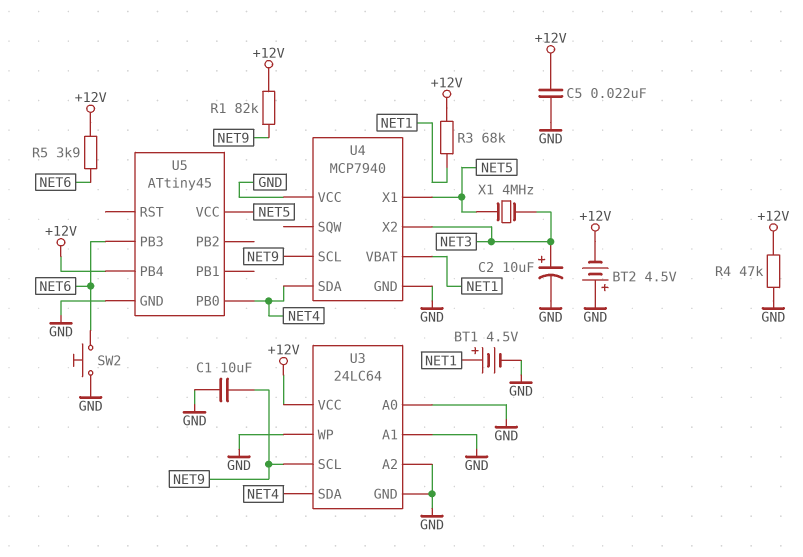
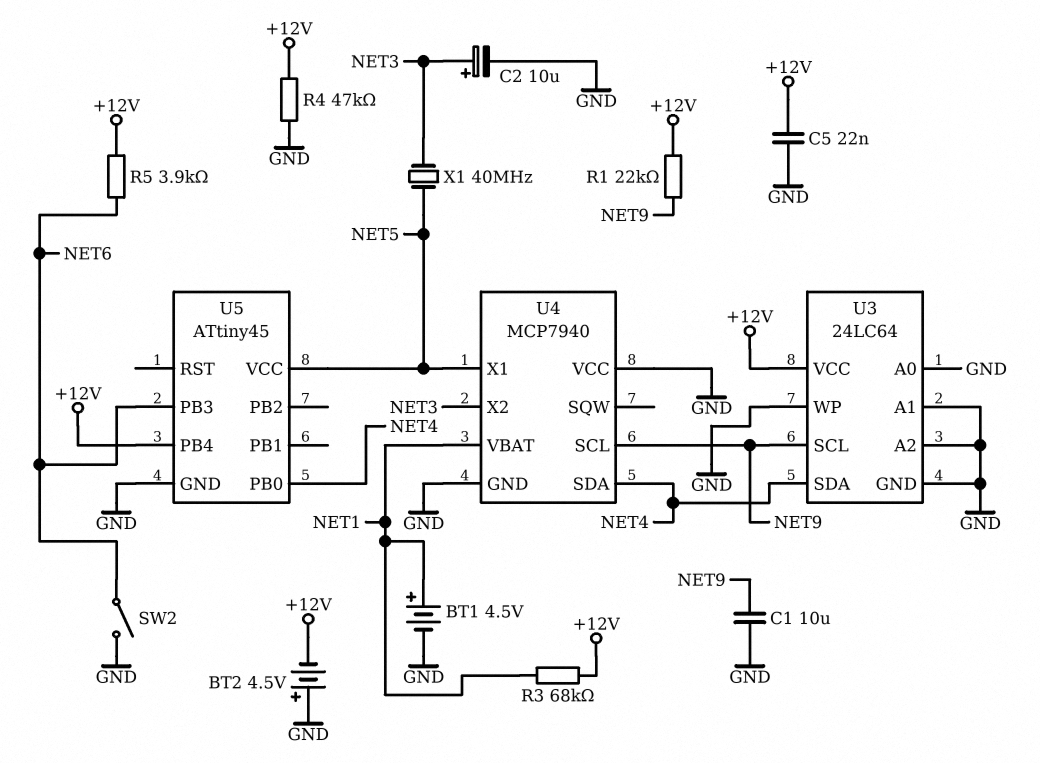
R1: 82k (+12V, NET9) -> 22k (+12V, NET9)
SW2: button (GND, NET6) -> switch (GND, NET6)
X1: 4MHz (NET3, NET5) -> 40MHz (NET3, NET5)

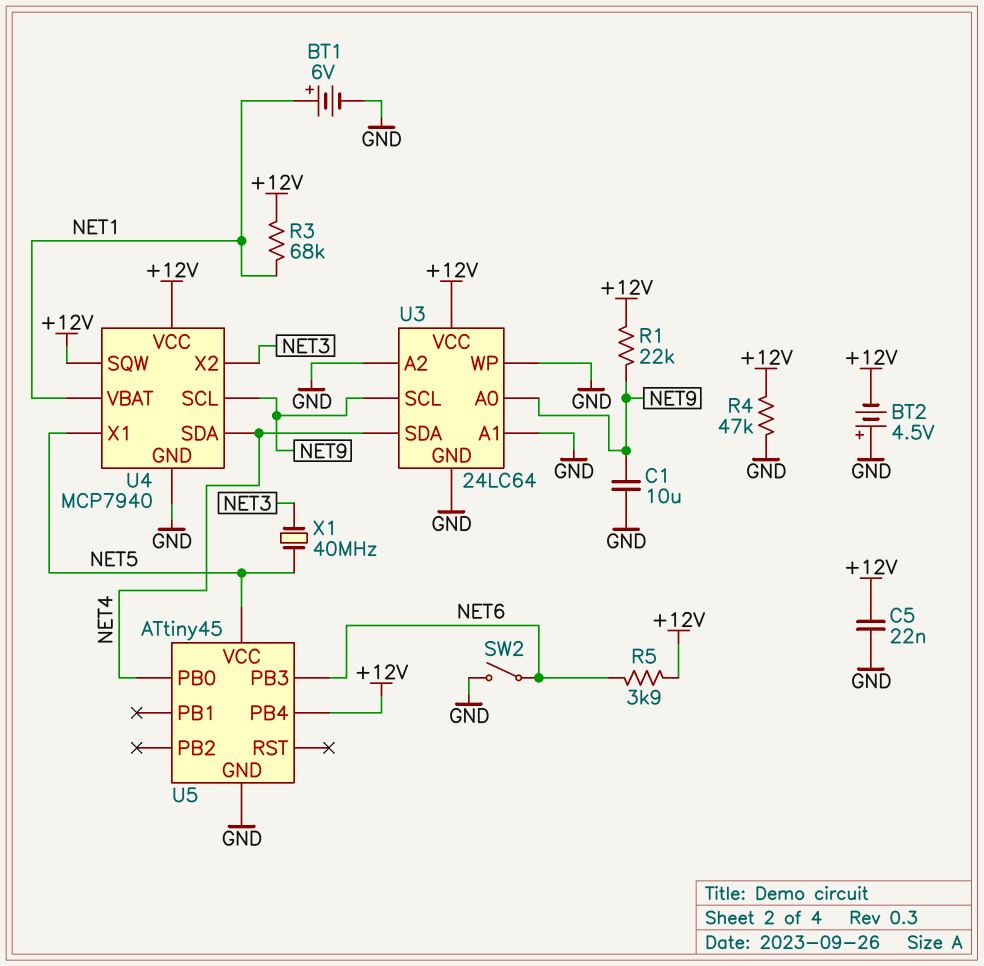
BT1: 4.5V (plus NET1, minus GND) -> 6V (plus NET1, minus GND)
C2: 10uF (plus NET3, minus GND) -> none
U3 pin A0: GND -> NET9
U4 pin SQW: none -> +12V
U4 pin VCC: GND -> +12V

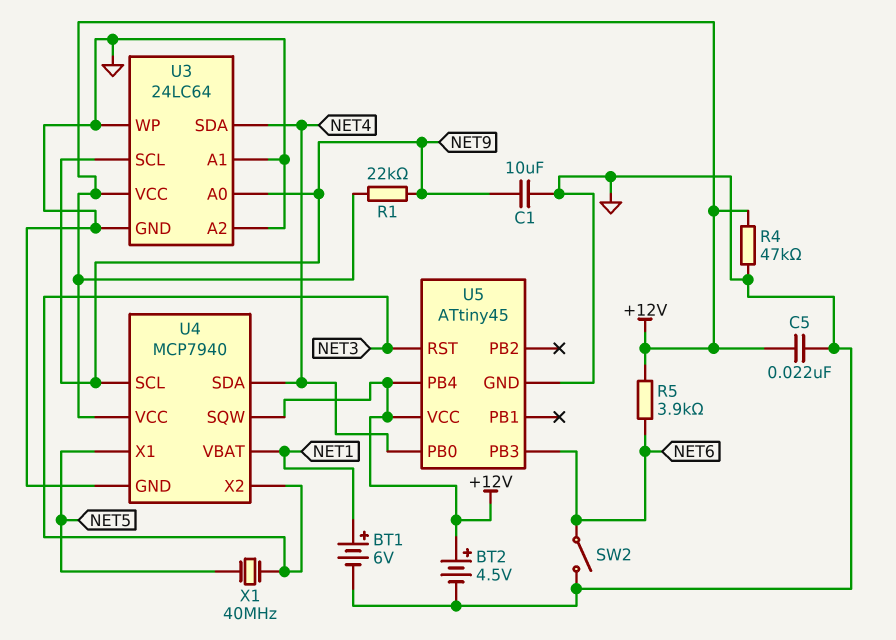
BT2: 4.5V (plus GND, minus +12V) -> 4.5V (plus +12V, minus GND)
R3: 68k (+12V, NET1) -> none
U5 pin RST: none -> NET3
U5 pin VCC: NET5 -> +12V

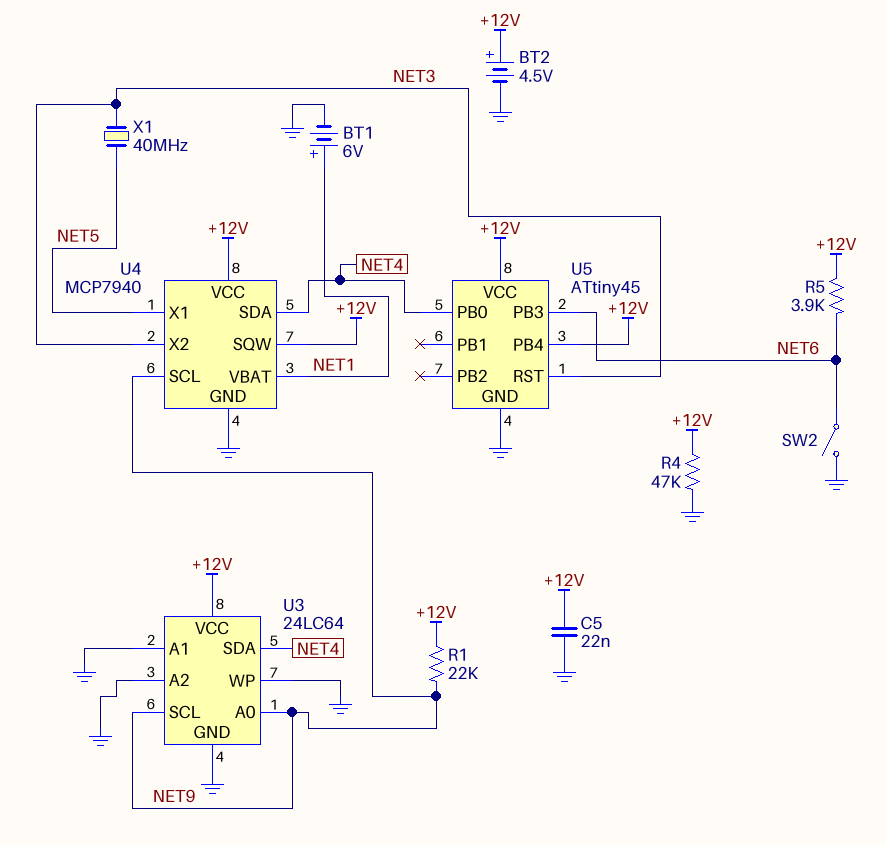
C1: 10uF (GND, NET9) -> none

